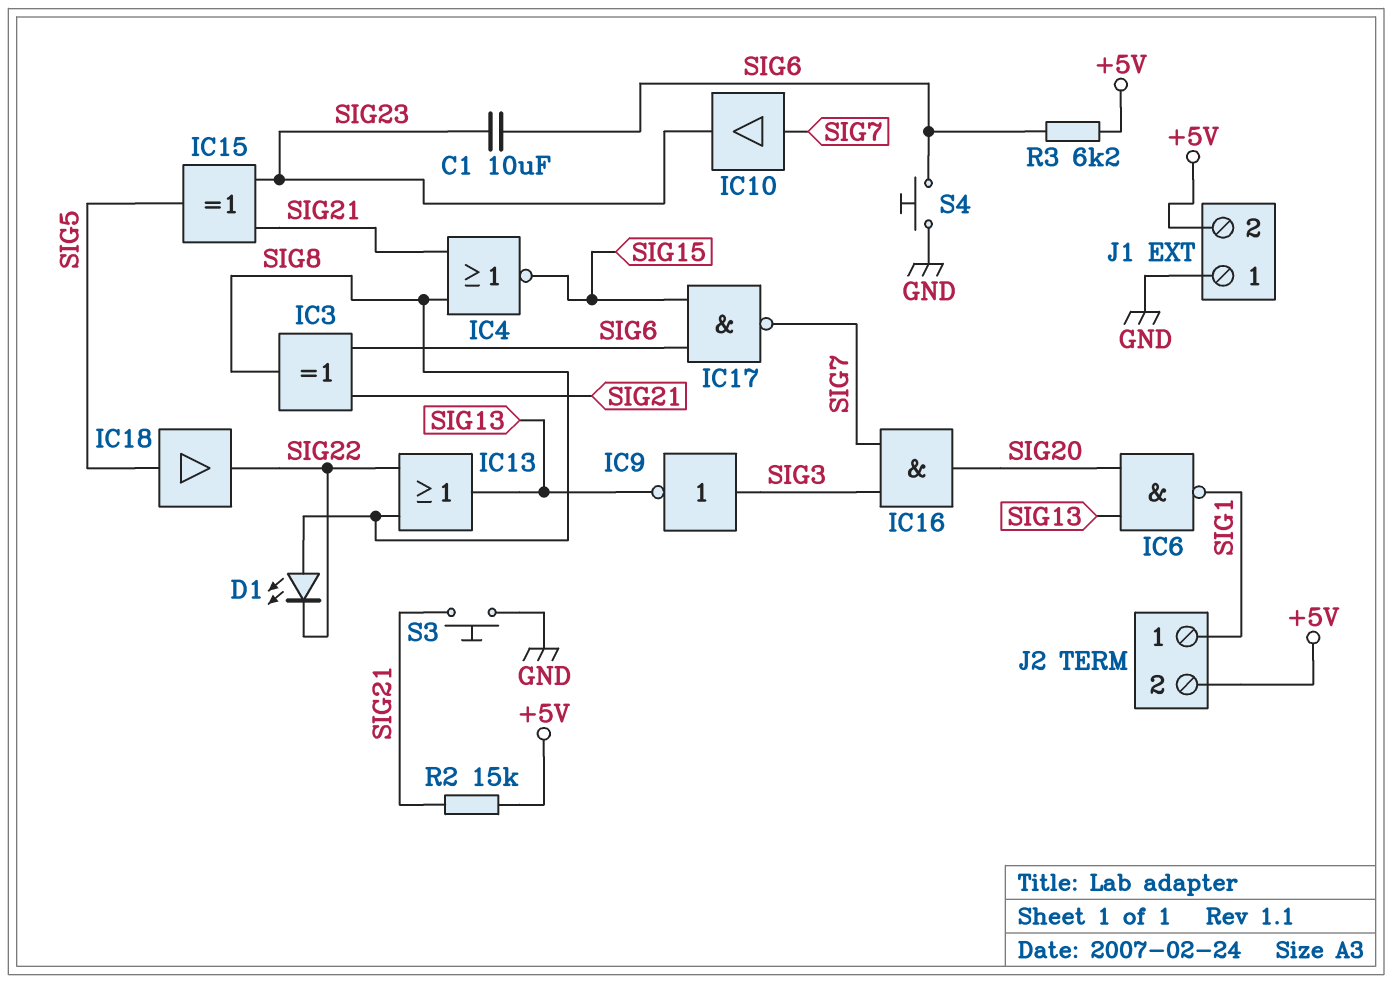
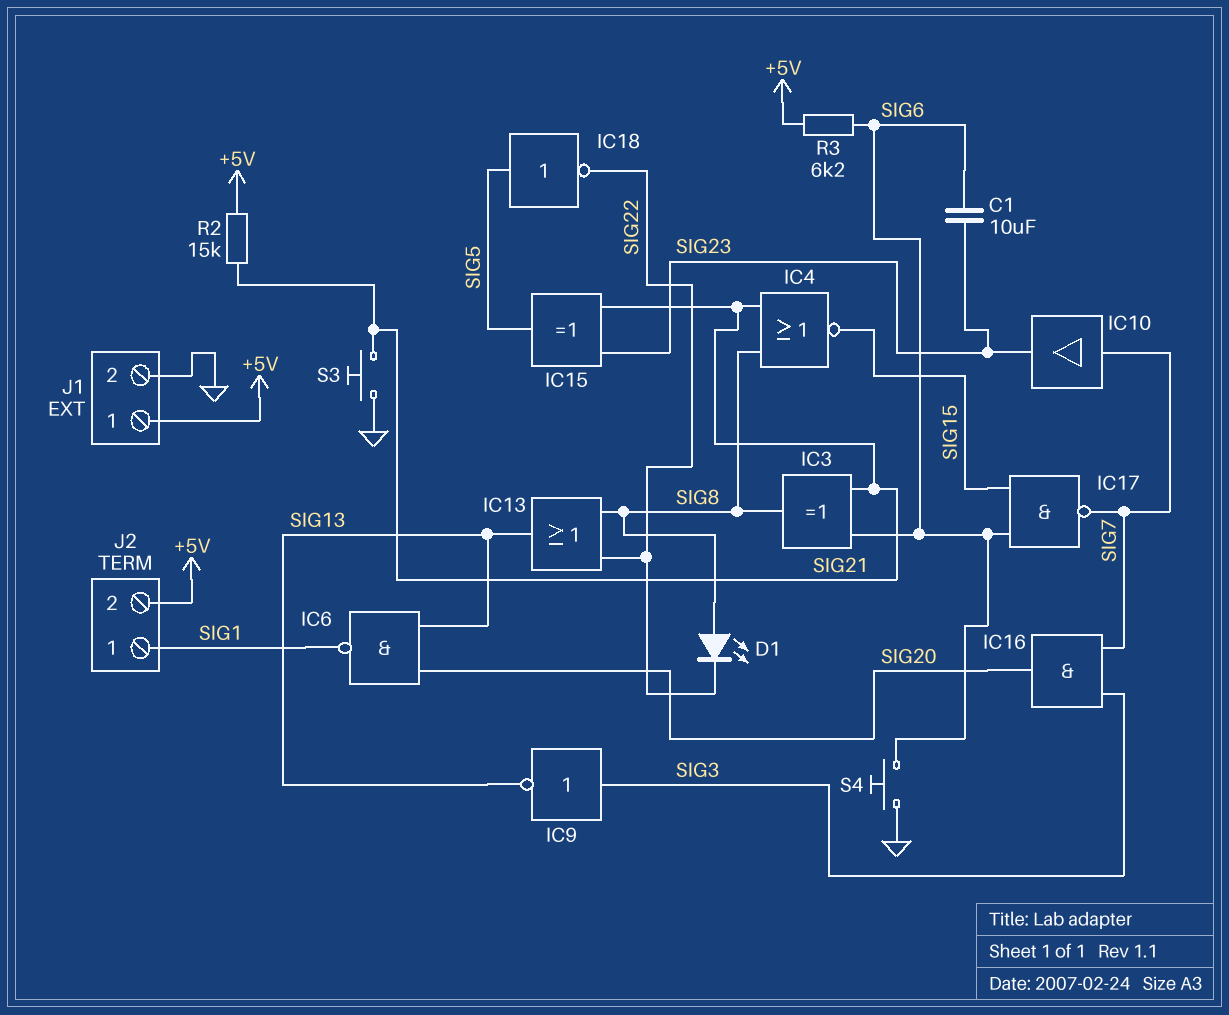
IC18: buffer (in SIG5, out SIG22) -> NOT (in SIG5, out SIG22)
J1 pin 1: GND -> +5V
J1 pin 2: +5V -> GND

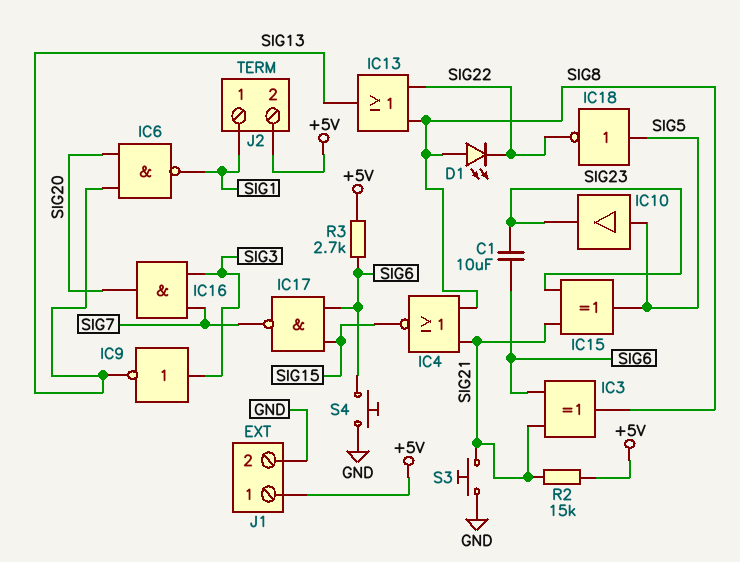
IC10: buffer (in SIG7, out SIG23) -> buffer (in SIG5, out SIG23)
R3: 6.2k (+5V, SIG6) -> 2.7k (+5V, SIG6)

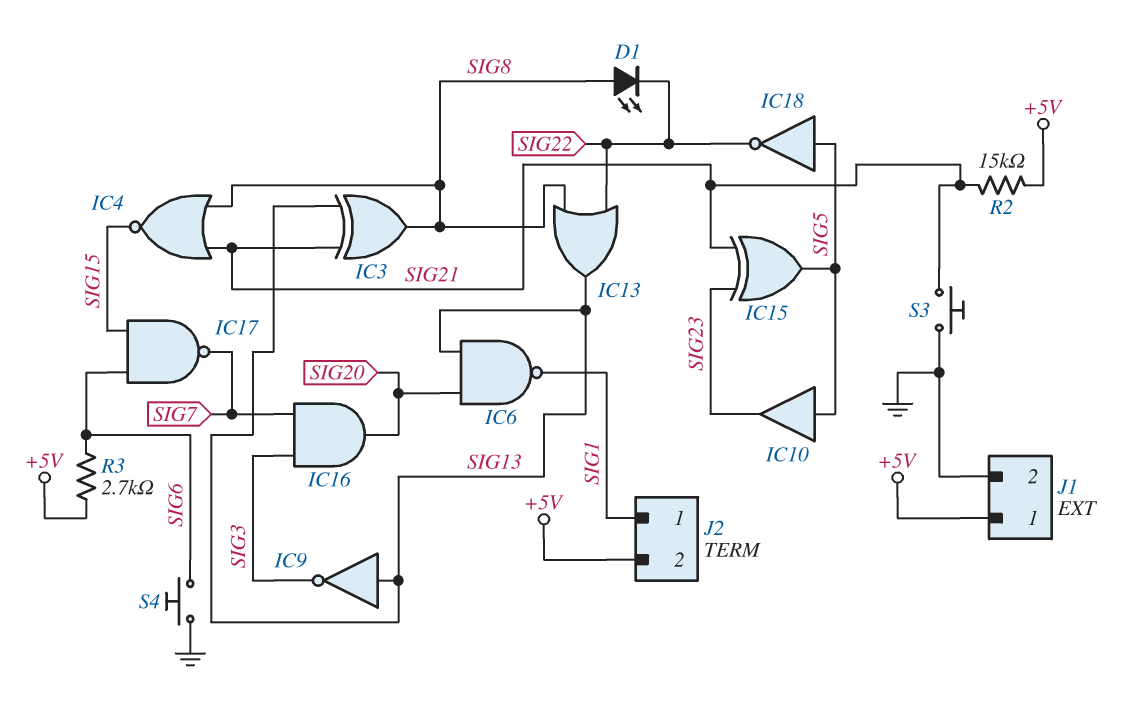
C1: 10uF (SIG6, SIG23) -> none
IC3: XOR (in SIG6, in SIG21, out SIG8) -> XOR (in SIG13, in SIG21, out SIG8)
IC9: NOT (in SIG3, out SIG13) -> NOT (in SIG13, out SIG3)

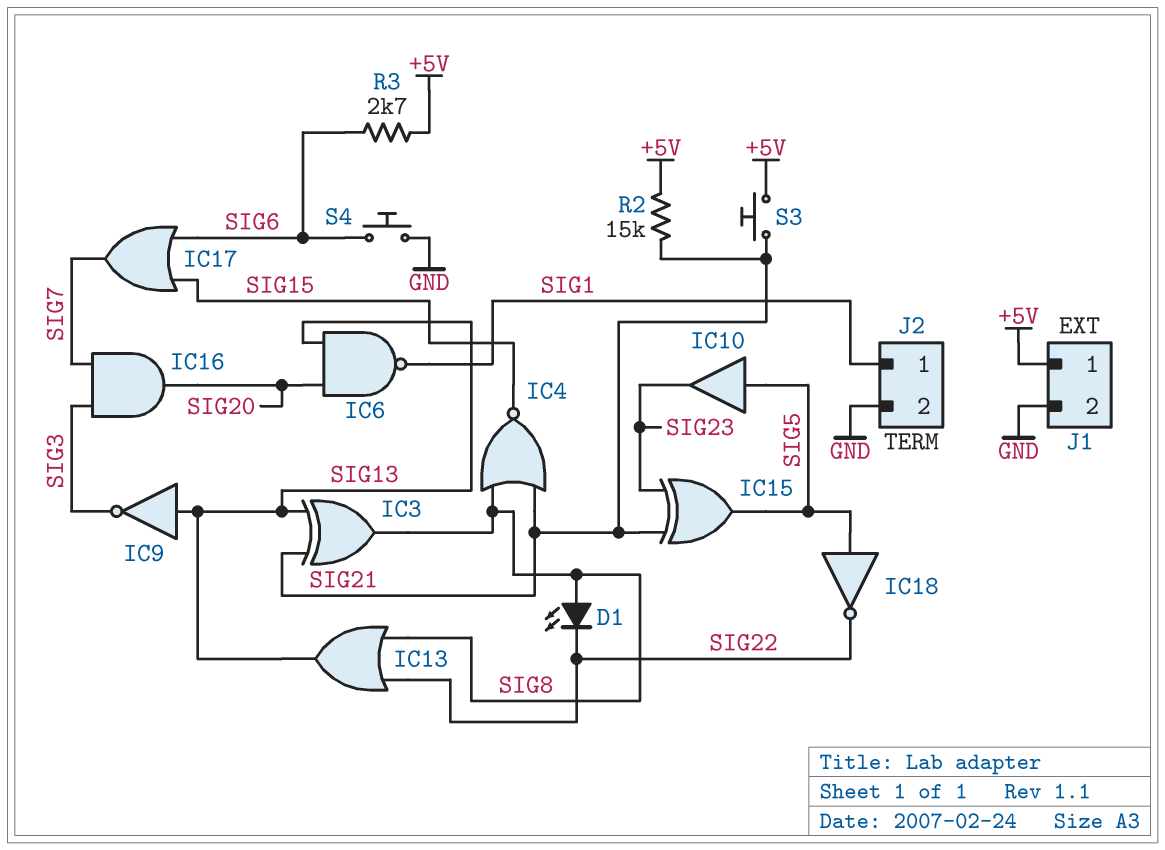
IC17: NAND (in SIG6, in SIG15, out SIG7) -> OR (in SIG6, in SIG15, out SIG7)
J2 pin 2: +5V -> GND
S3: button (GND, SIG21) -> button (+5V, SIG21)

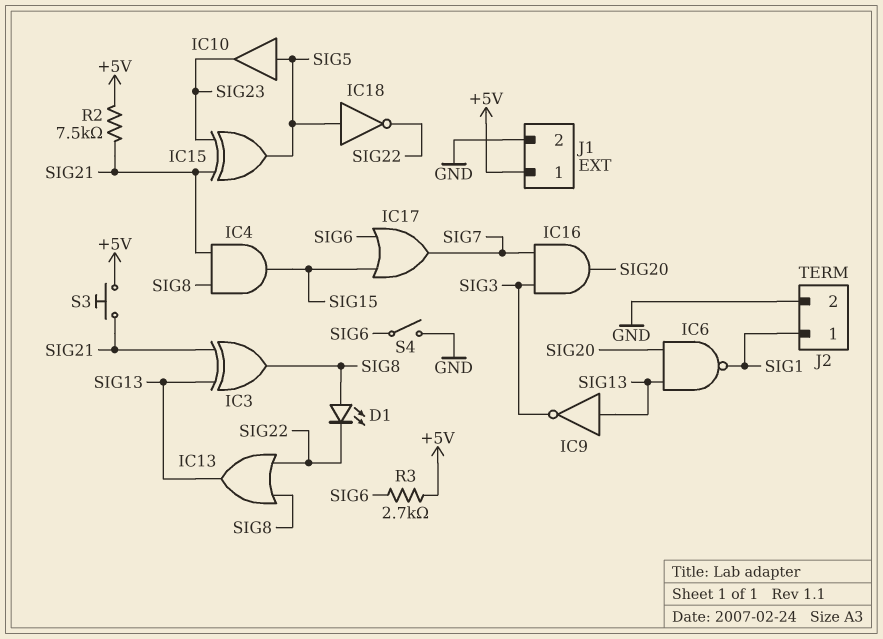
IC4: NOR (in SIG8, in SIG21, out SIG15) -> AND (in SIG8, in SIG21, out SIG15)
R2: 15k (+5V, SIG21) -> 7.5k (+5V, SIG21)
S4: button (GND, SIG6) -> switch (GND, SIG6)

